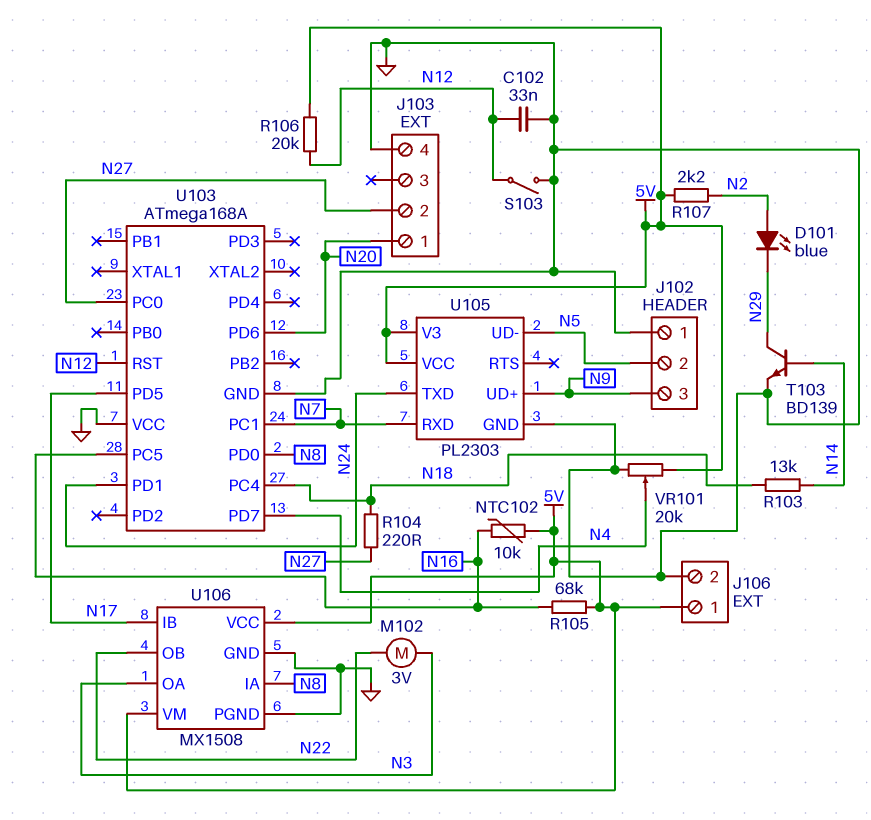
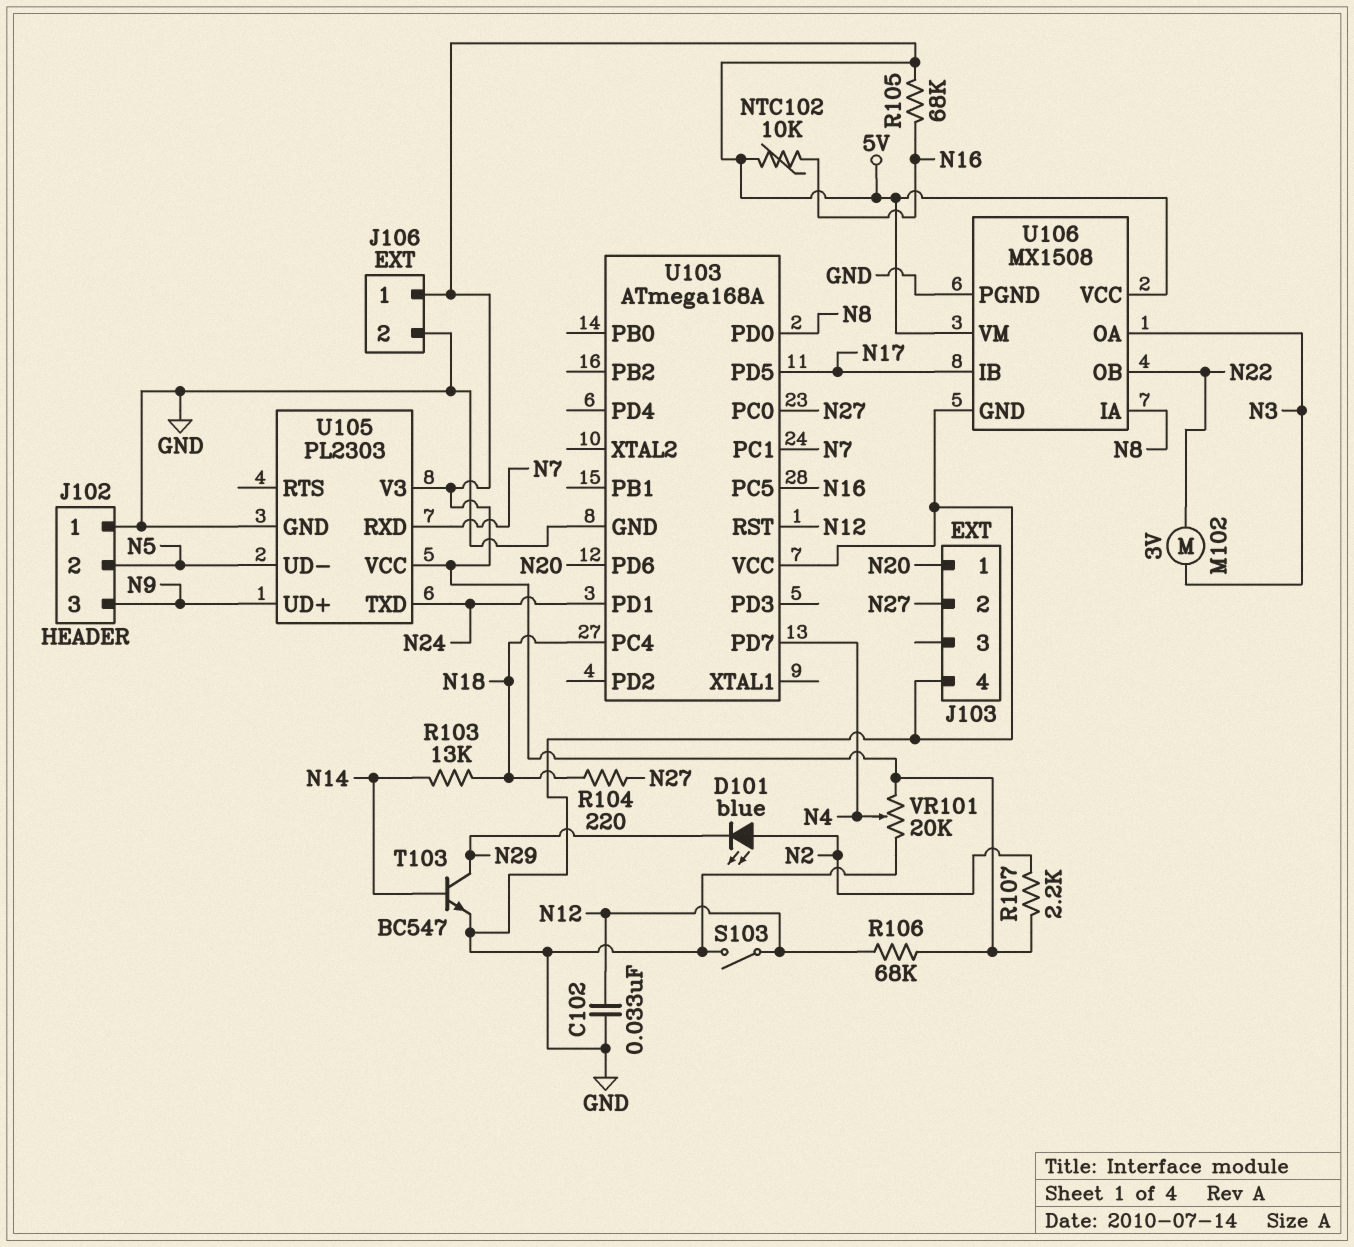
R106: 20k (5V, N12) -> 68k (5V, N12)
T103: NPN BD139 (B N14, C N29, E GND) -> NPN BC547 (B N14, C N29, E GND)

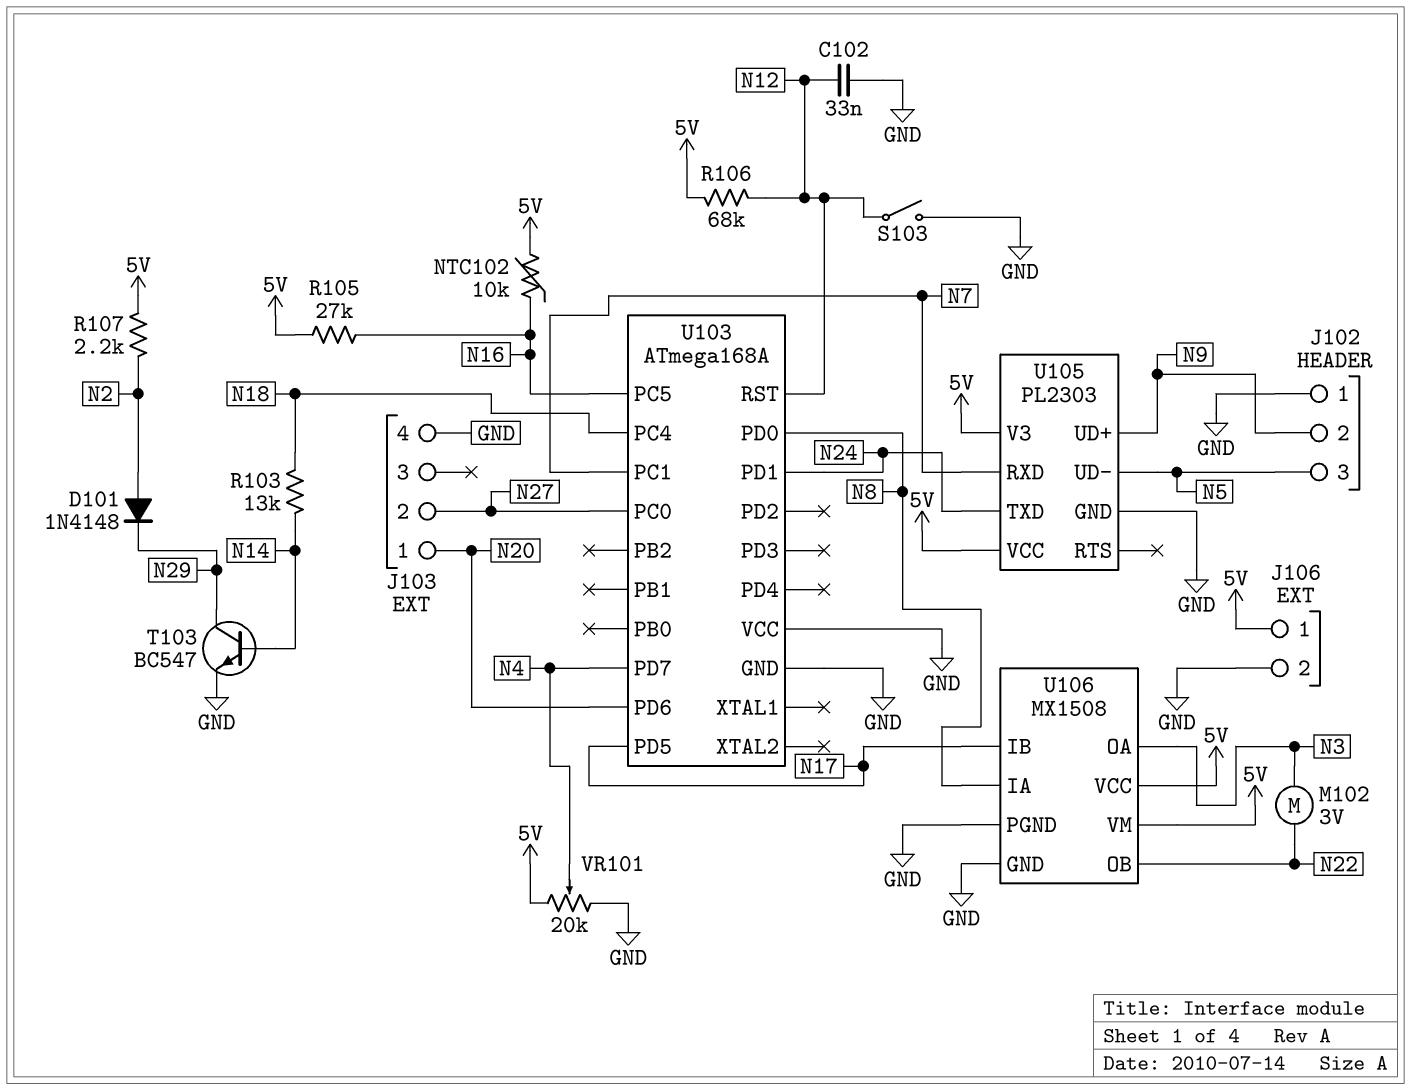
D101: LED blue (A N2, K N29) -> diode 1N4148 (A N2, K N29)
J102 pin 2: N5 -> N9
J102 pin 3: N9 -> N5
R104: 220 (N18, N27) -> none
R105: 68k (5V, N16) -> 27k (5V, N16)

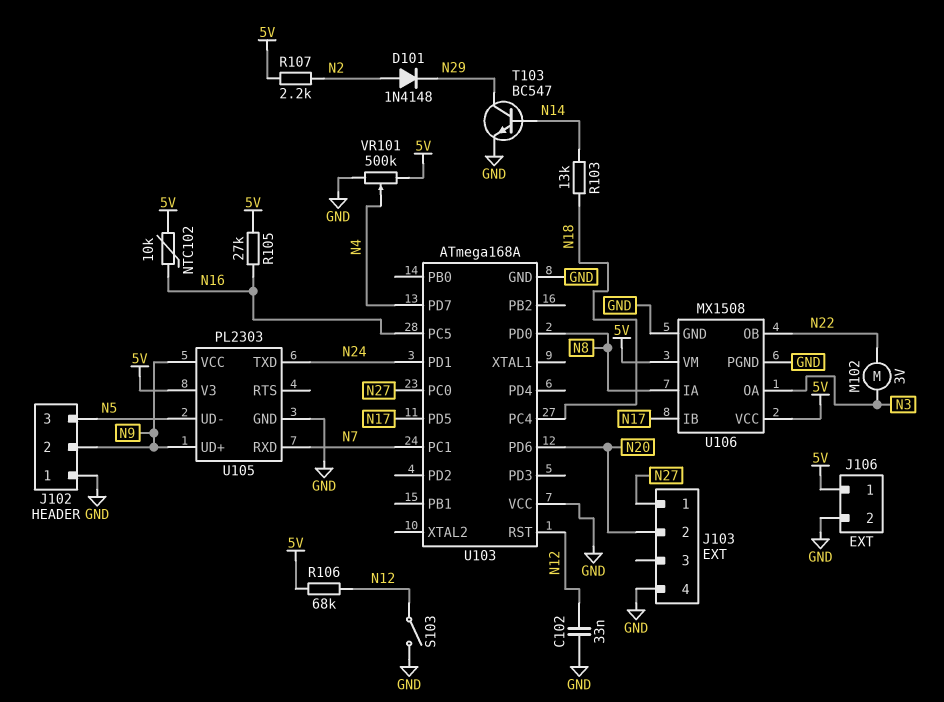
J103 pin 1: N20 -> N27
J103 pin 2: N27 -> N20
U105 pin VCC: 5V -> N9
VR101: 20k (5V, GND, wiper N4) -> 500k (5V, GND, wiper N4)

